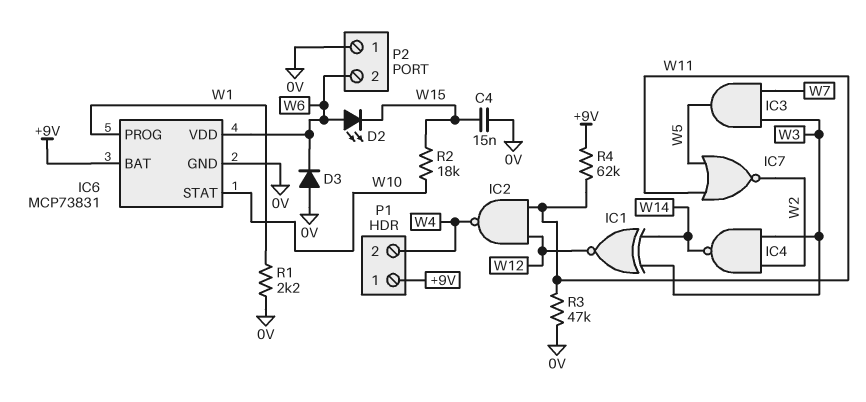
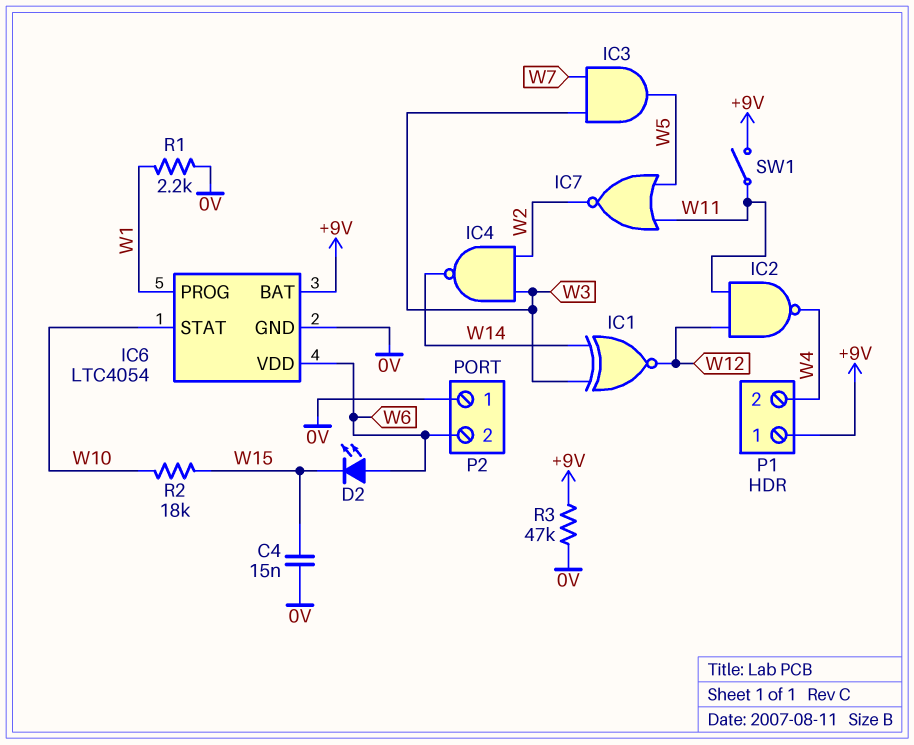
D3: diode (A 0V, K W6) -> none
IC6: MCP73831 -> LTC4054
R3: 47k (0V, W11) -> 47k (+9V, 0V)
R4: 62k (+9V, W11) -> none
SW1: none -> switch (+9V, W11)

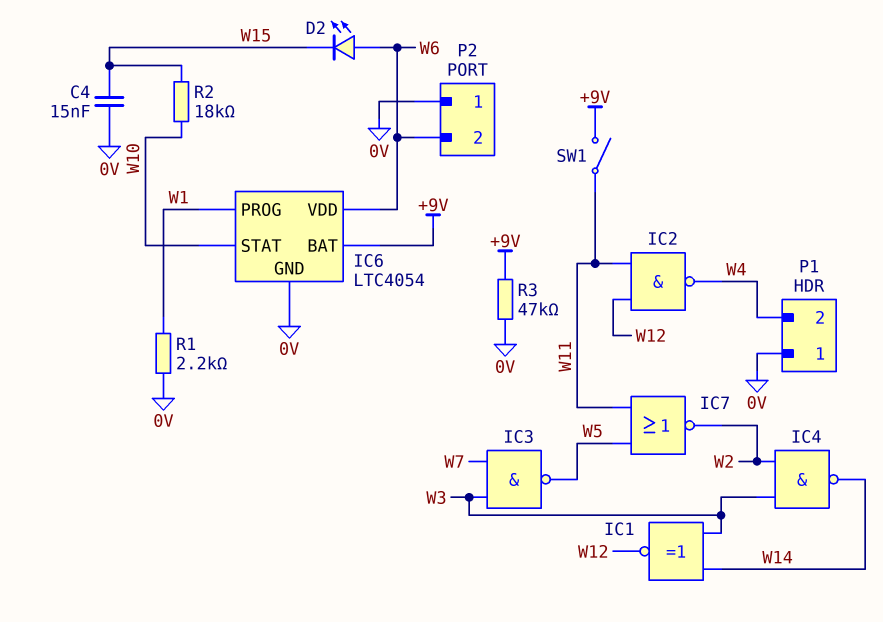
IC3: AND (in W3, in W7, out W5) -> NAND (in W3, in W7, out W5)
P1 pin 1: +9V -> 0V

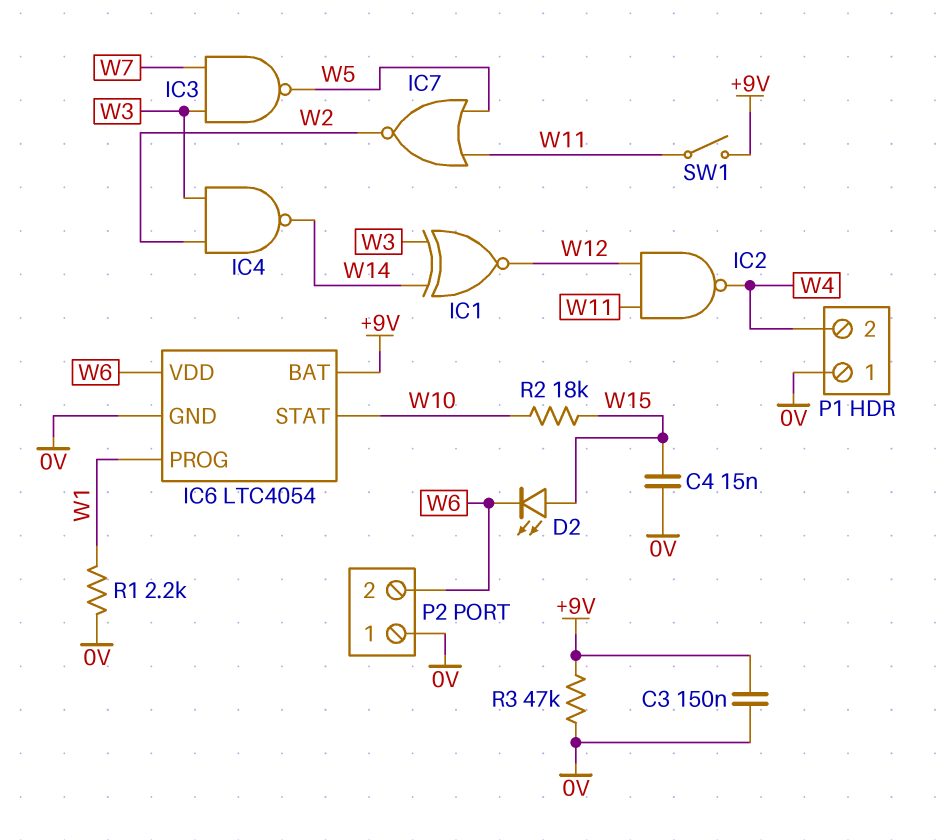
C3: none -> 150nF (+9V, 0V)
D2: LED (A W6, K W15) -> LED (A W15, K W6)

